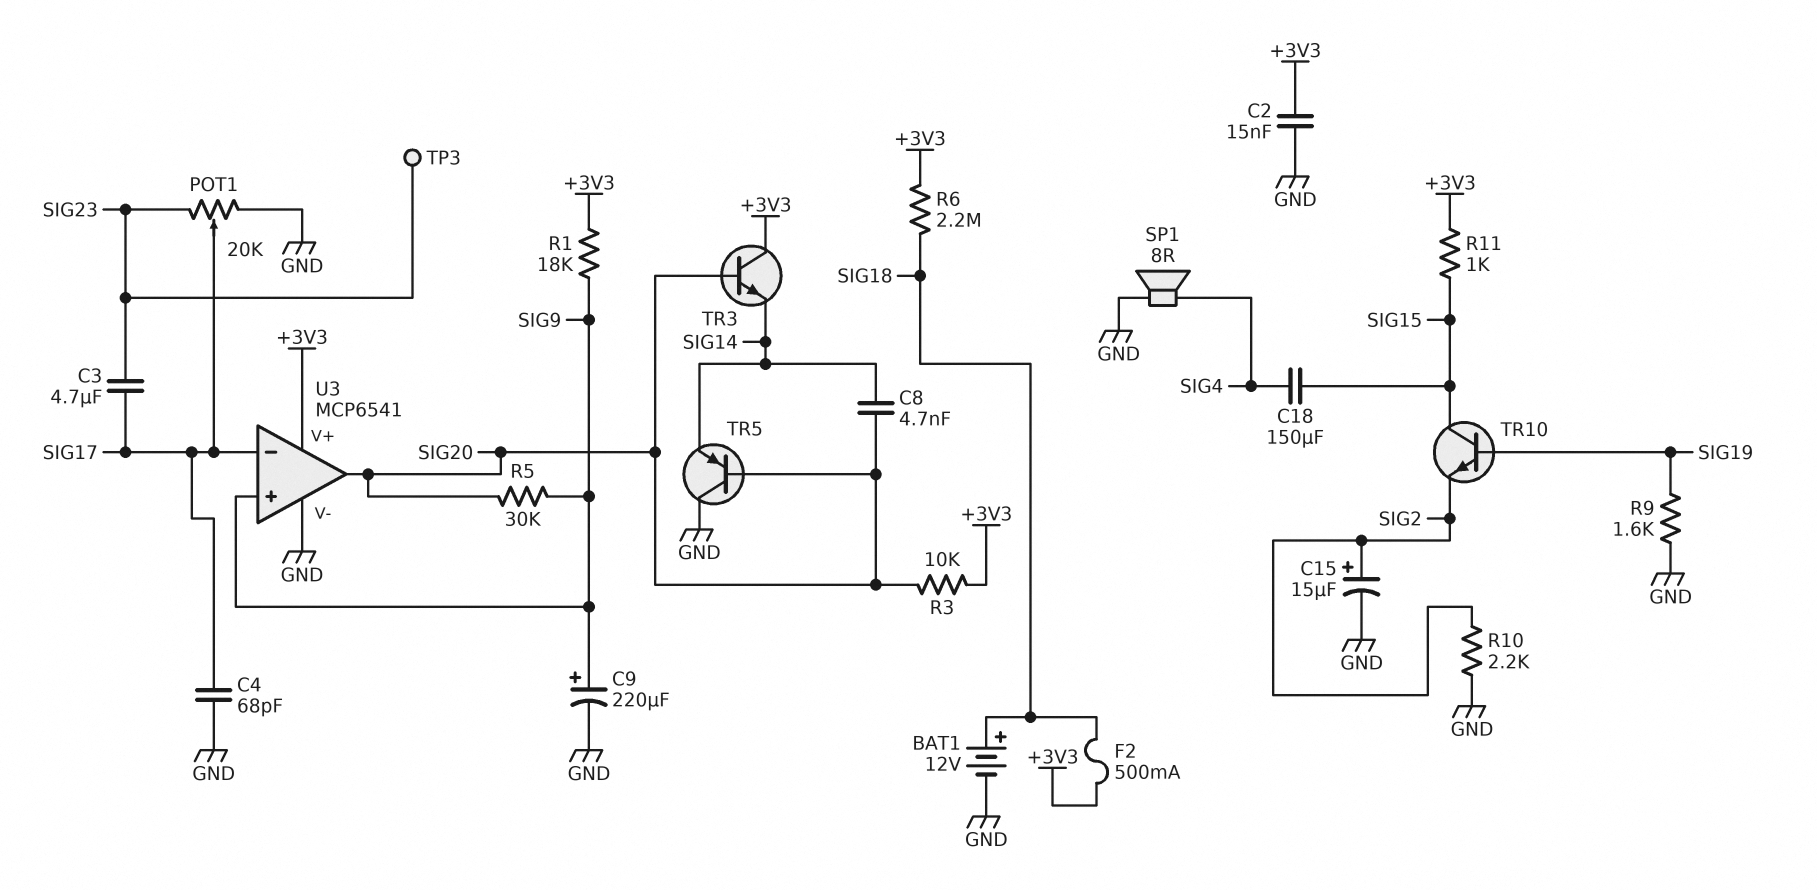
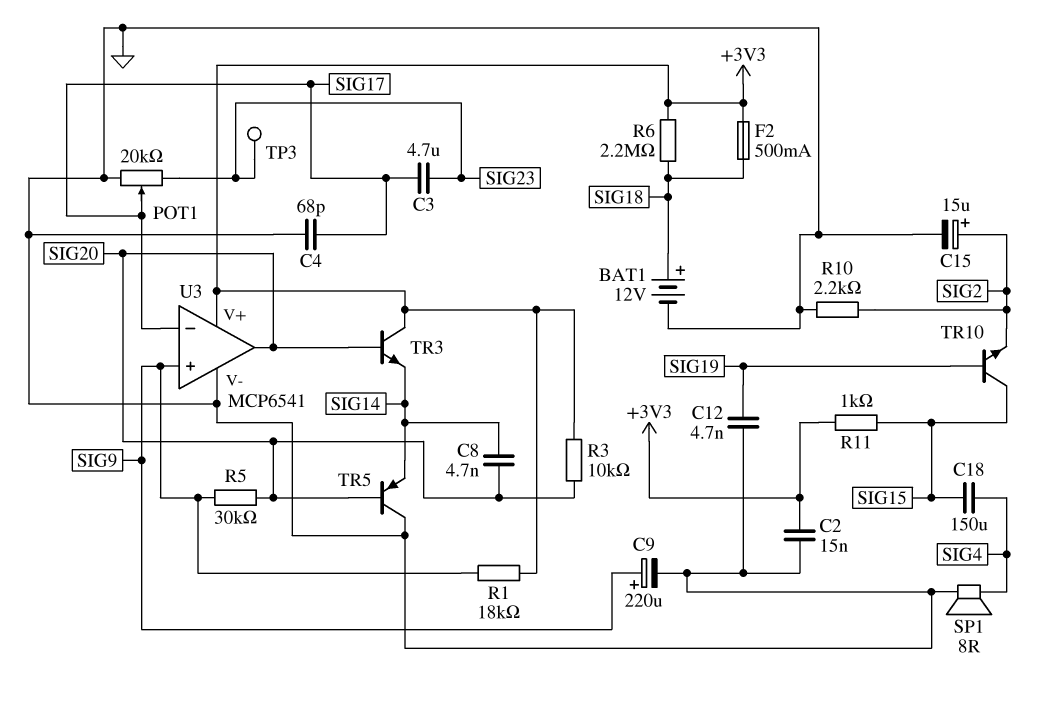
C12: none -> 4.7nF (GND, SIG19)
R9: 1.6k (GND, SIG19) -> none

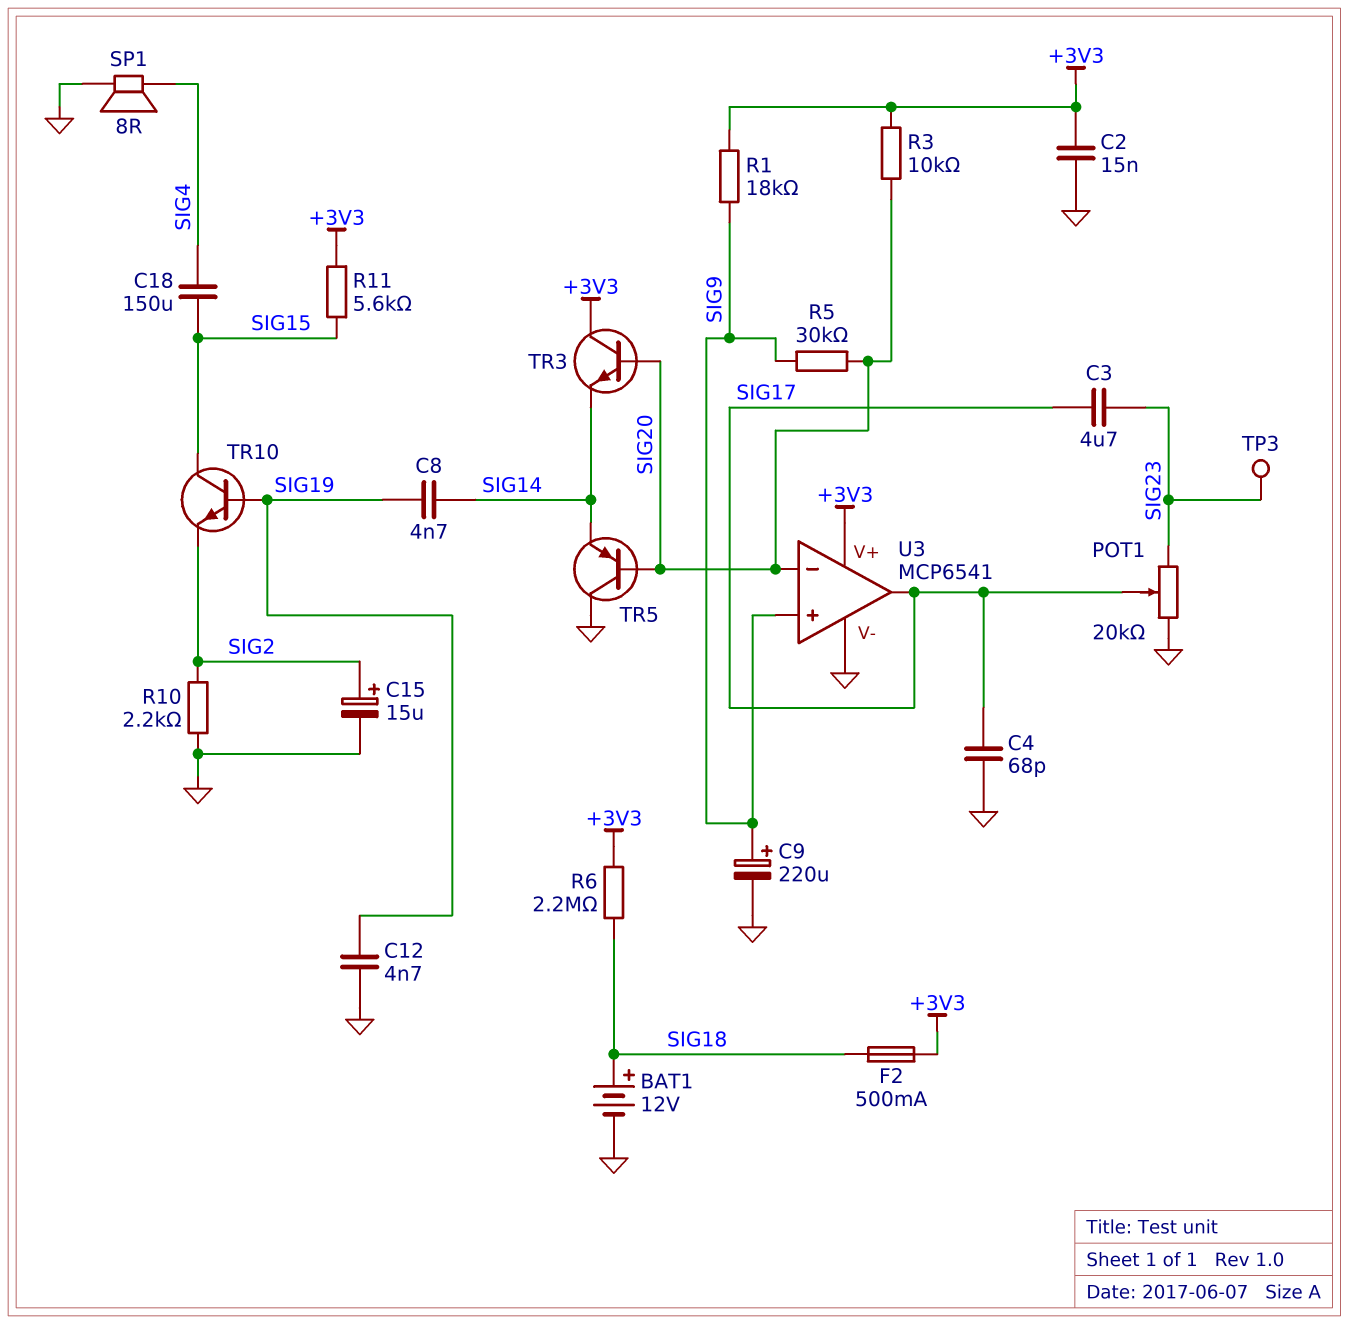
C8: 4.7nF (SIG14, SIG20) -> 4.7nF (SIG14, SIG19)
R11: 1k (+3V3, SIG15) -> 5.6k (+3V3, SIG15)
U3 pin in-: SIG17 -> SIG20
U3 pin out: SIG20 -> SIG17

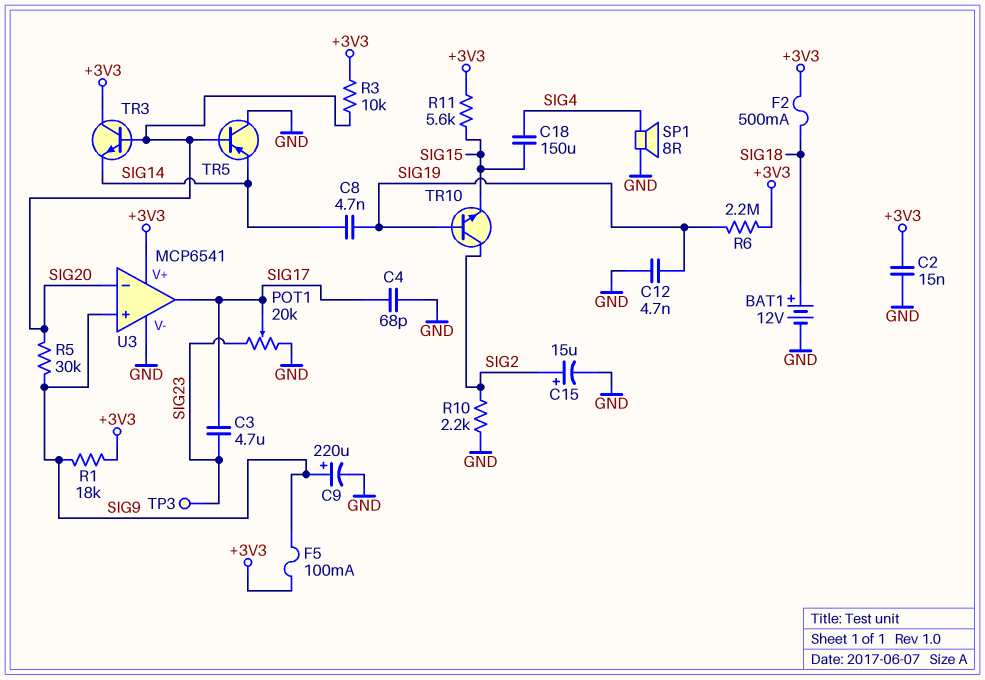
F5: none -> 100mA (+3V3, SIG9)
R6: 2.2M (+3V3, SIG18) -> 2.2M (+3V3, SIG19)
TR10: NPN (B SIG19, C SIG15, E SIG2) -> NPN (B SIG19, C SIG2, E SIG15)

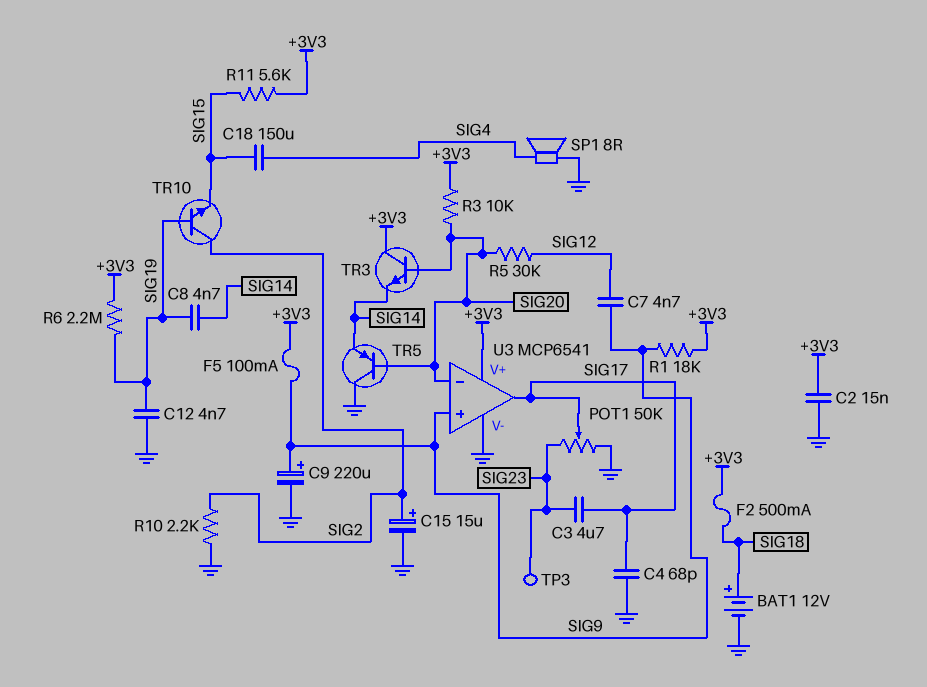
C7: none -> 4.7nF (SIG9, SIG12)
POT1: 20k (GND, SIG23, wiper SIG17) -> 50k (GND, SIG23, wiper SIG17)
R5: 30k (SIG9, SIG20) -> 30k (SIG12, SIG20)

